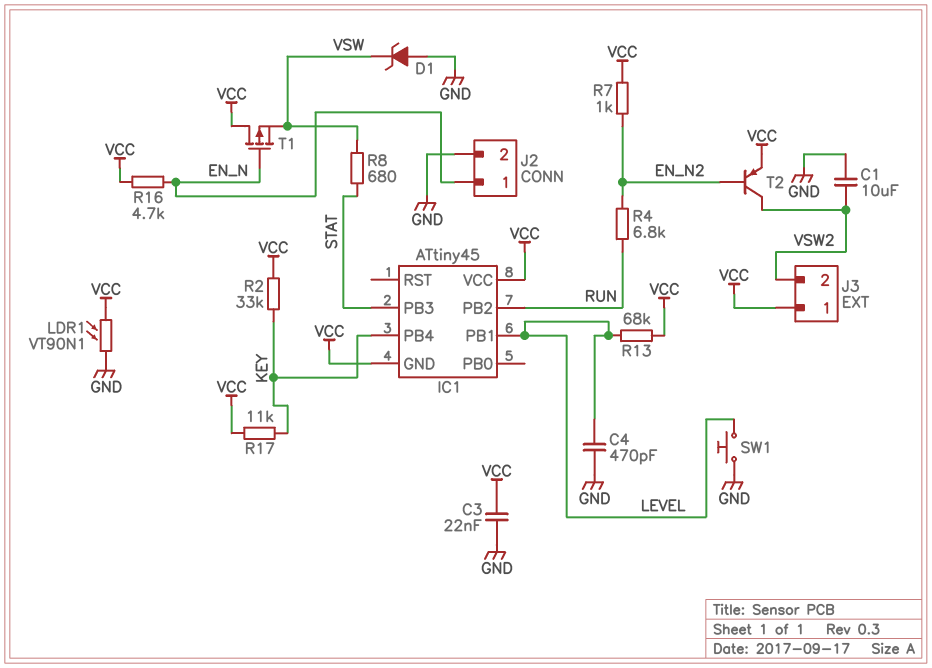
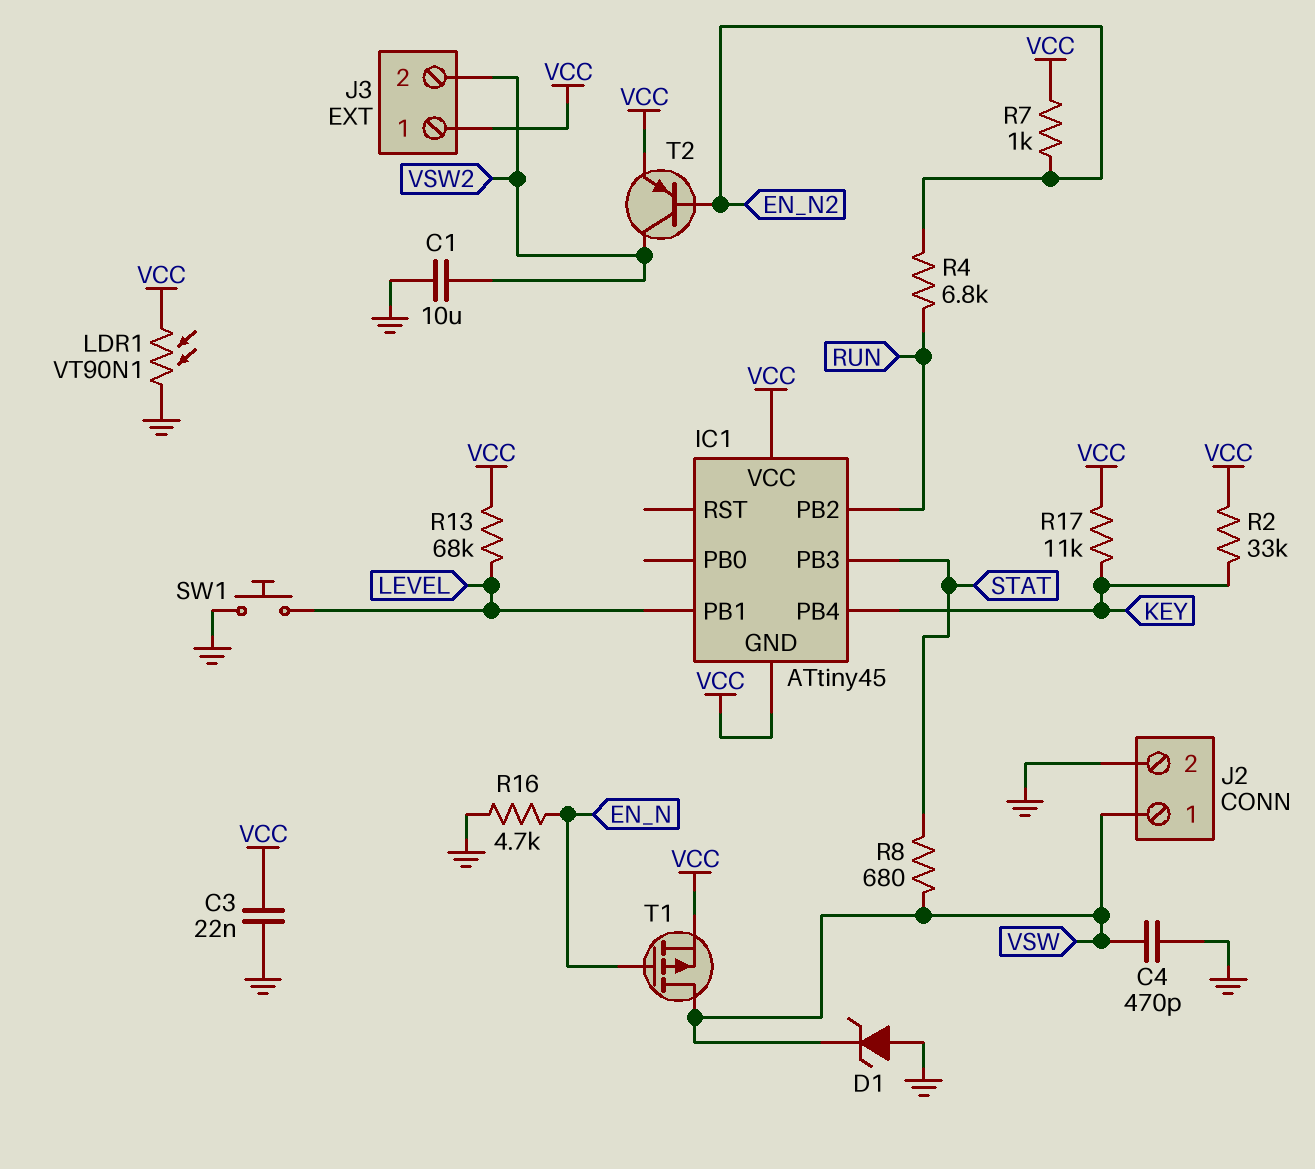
C4: 470pF (GND, LEVEL) -> 470pF (GND, VSW)
J2 pin 1: EN_N -> VSW
R16: 4.7k (EN_N, VCC) -> 4.7k (EN_N, GND)
T1: PMOS (G EN_N, D VCC, S VSW) -> PMOS (G EN_N, D VSW, S VCC)

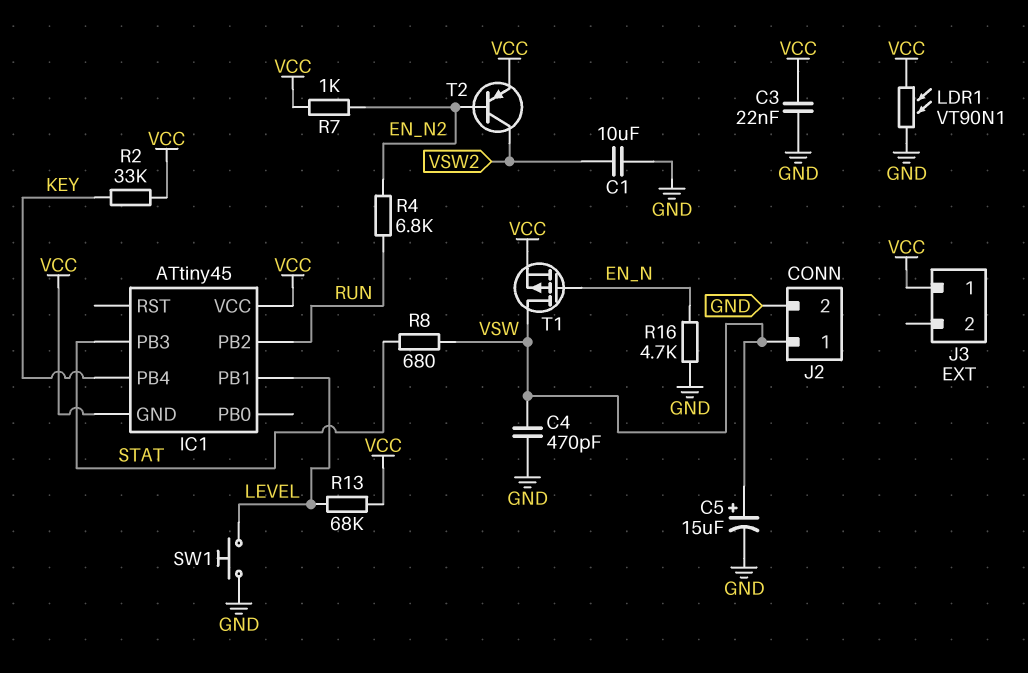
C5: none -> 15uF (plus VSW, minus GND)
D1: zener (A GND, K VSW) -> none
J3 pin 2: VSW2 -> none
R17: 11k (KEY, VCC) -> none

